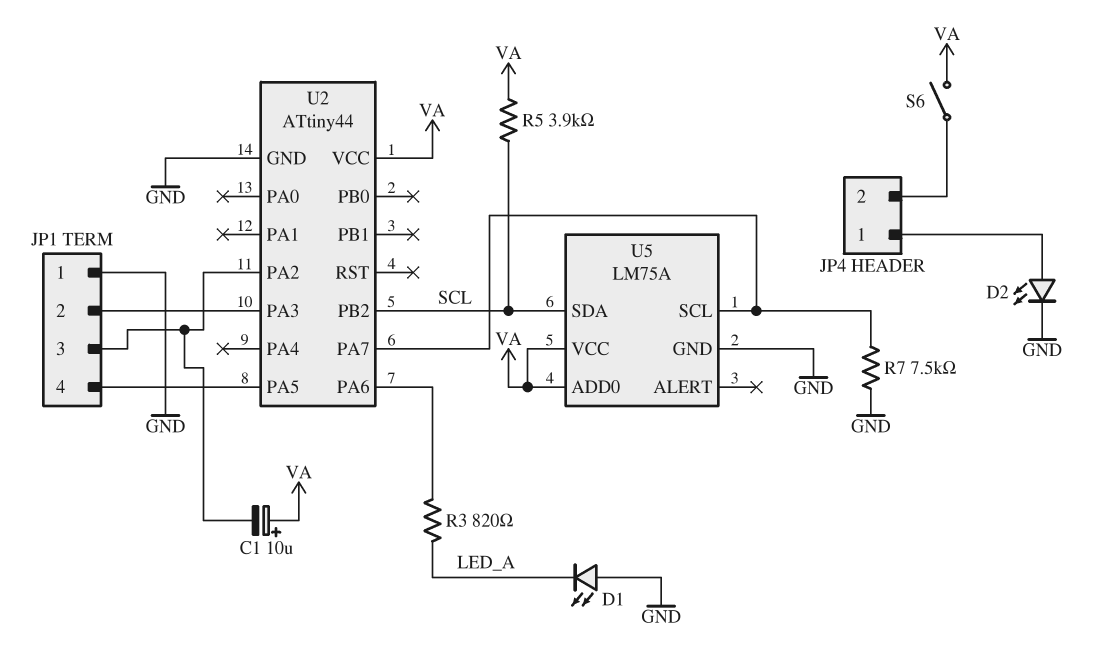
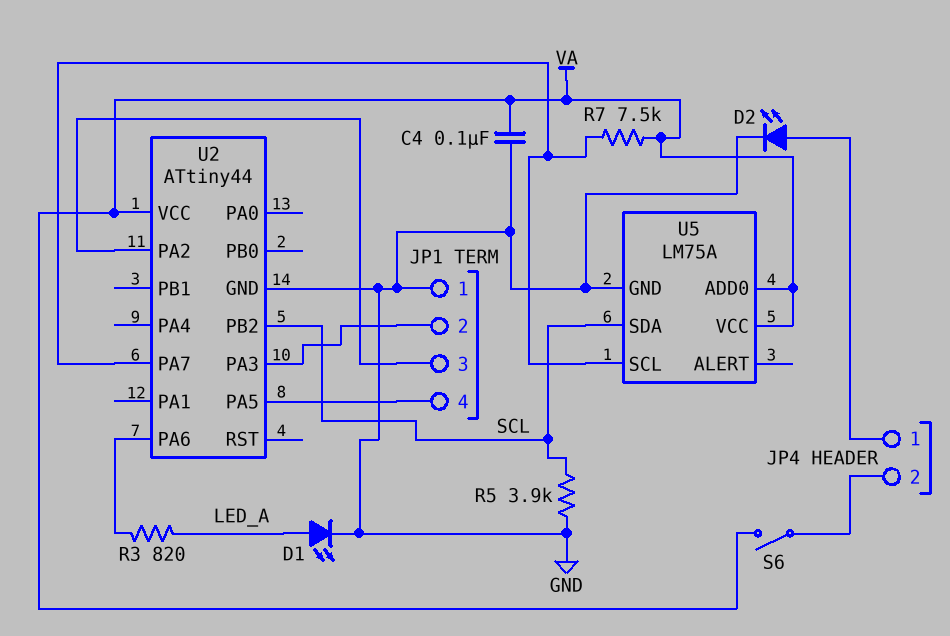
C1: 10uF (plus VA, minus JP1/3) -> none
C4: none -> 100nF (GND, VA)
D1: LED (A GND, K LED_A) -> LED (A LED_A, K GND)
R5: 3.9k (SCL, VA) -> 3.9k (GND, SCL)
R7: 7.5k (GND, U2/PA7) -> 7.5k (U2/PA7, VA)

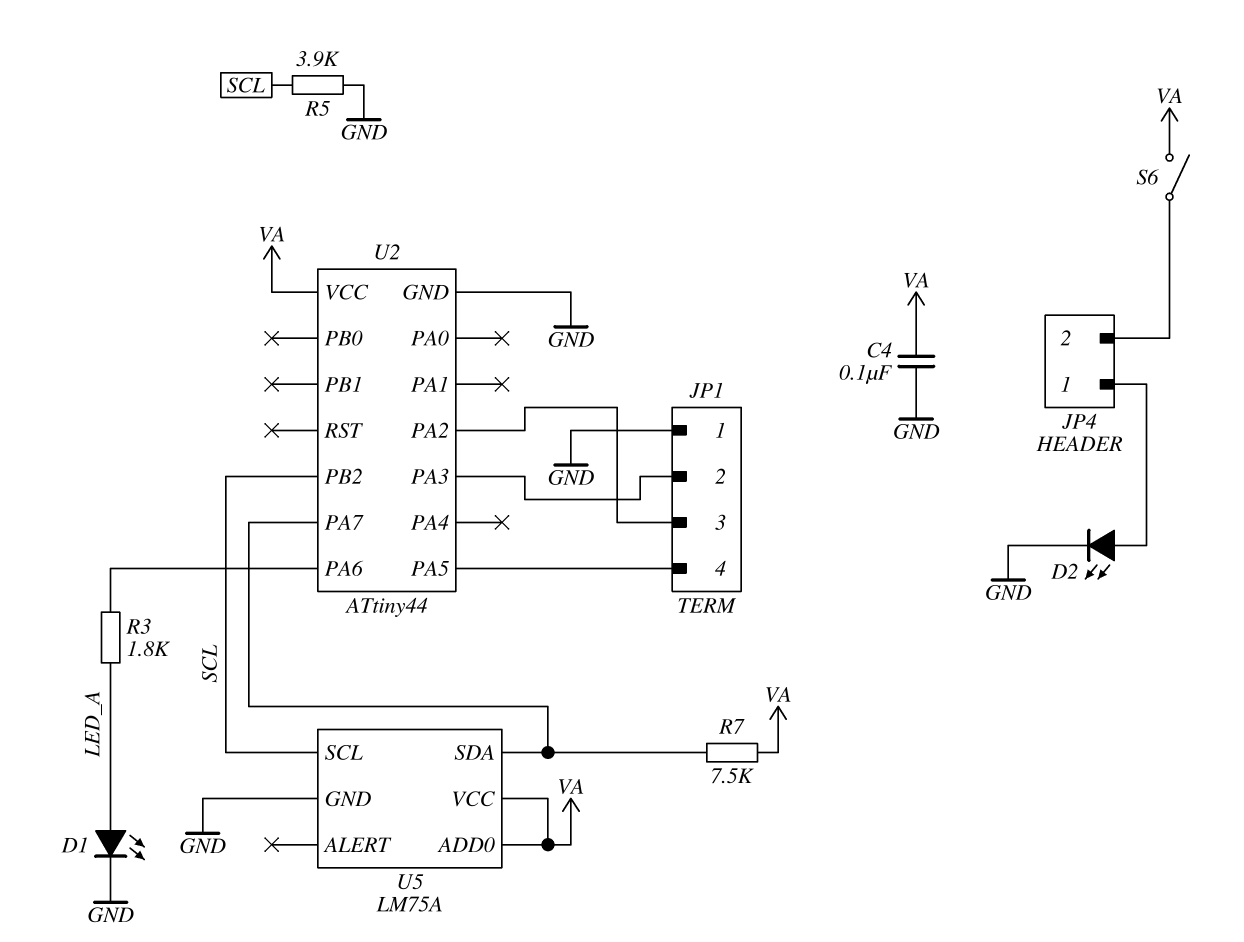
R3: 820 (LED_A, U2/PA6) -> 1.8k (LED_A, U2/PA6)
U5 pin SCL: U2/PA7 -> SCL
U5 pin SDA: SCL -> U2/PA7

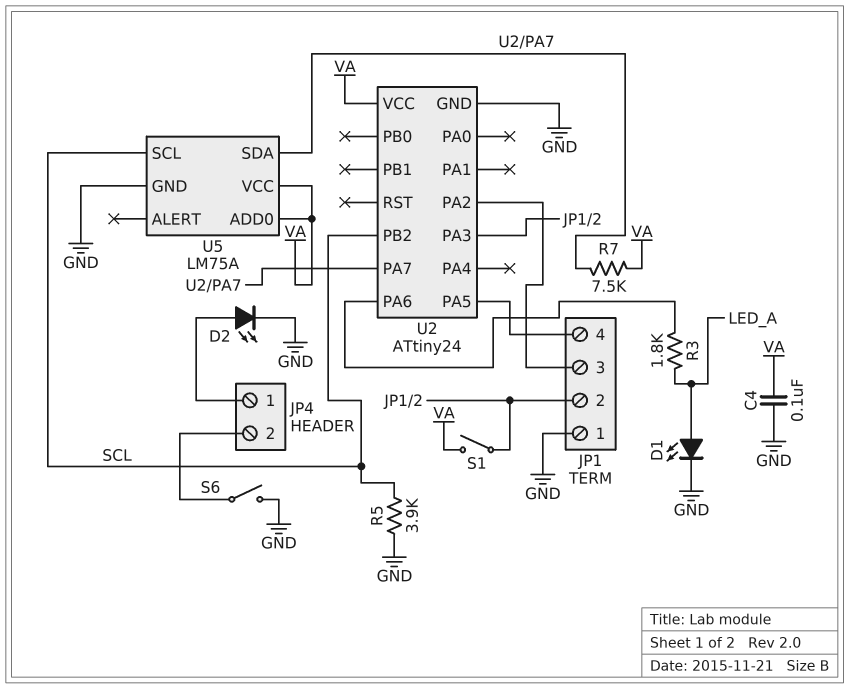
S1: none -> switch (JP1/2, VA)
S6: switch (JP4/2, VA) -> switch (GND, JP4/2)
U2: ATtiny44 -> ATtiny24

